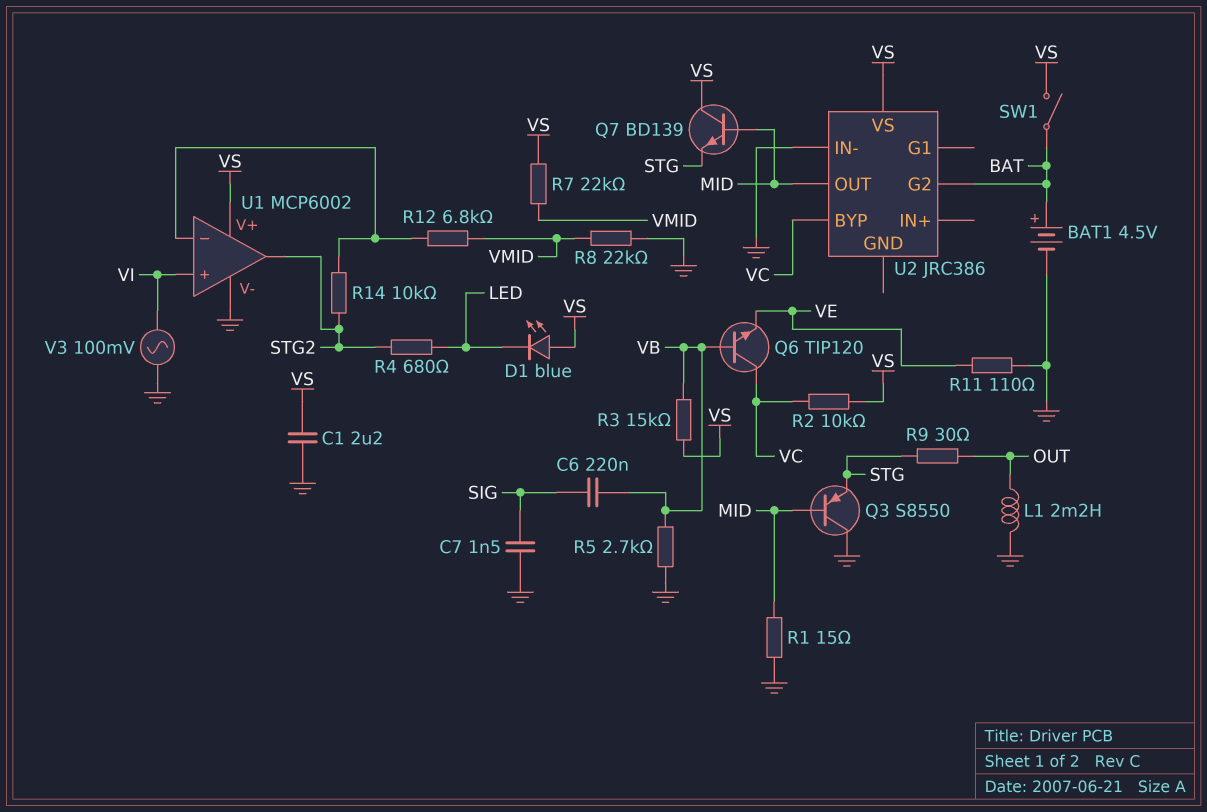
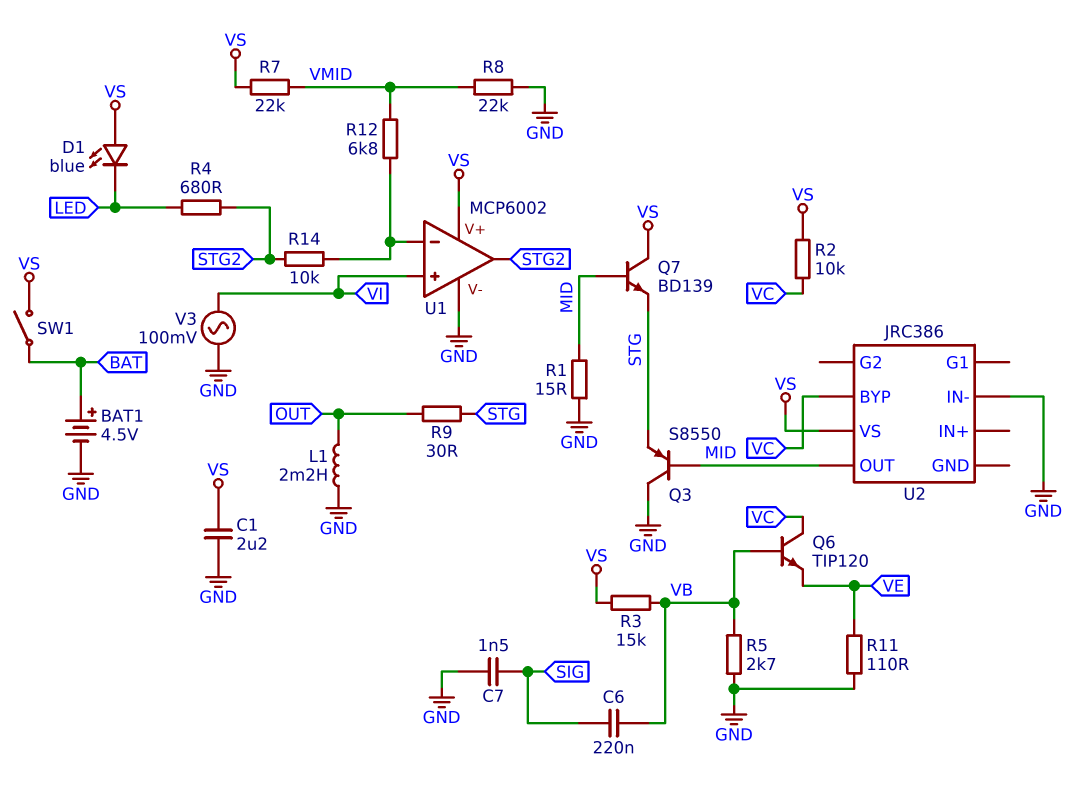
U2 pin G2: BAT -> none

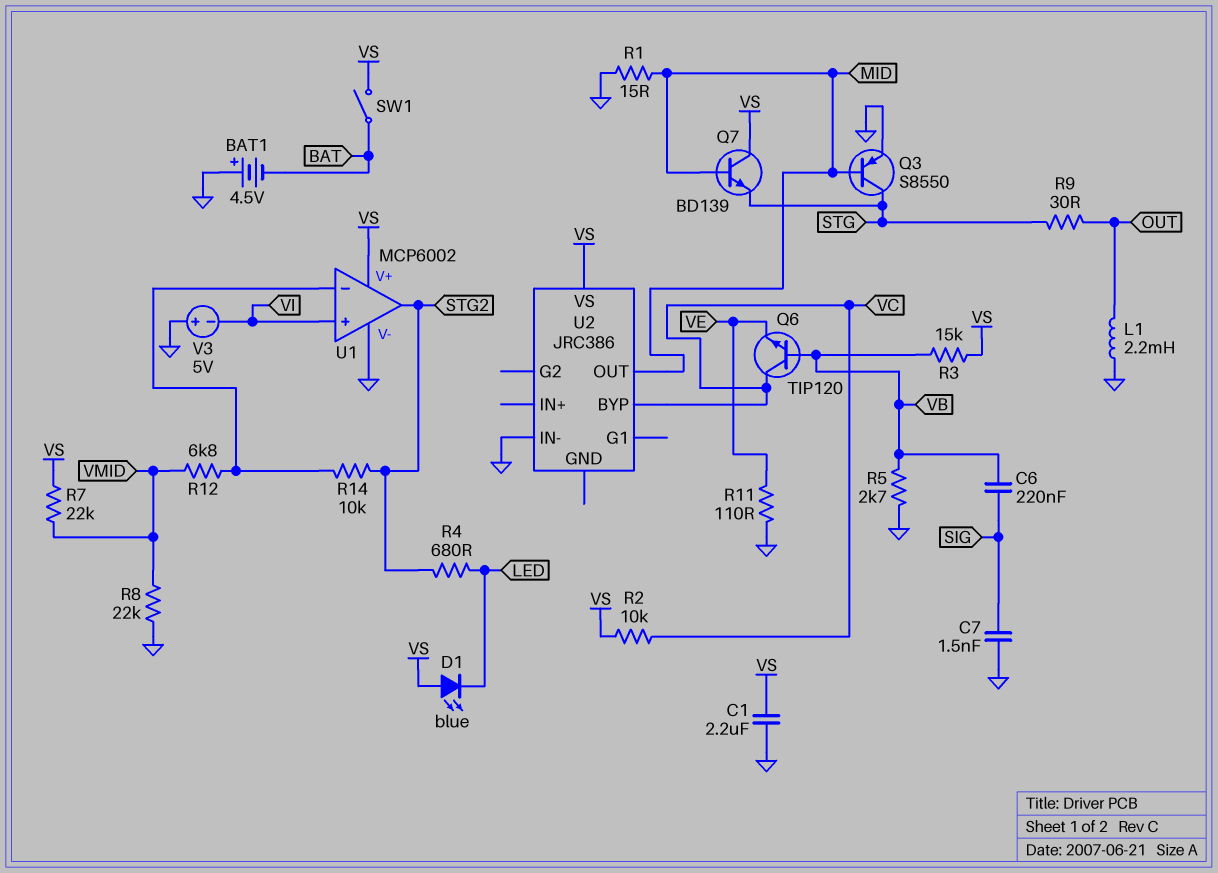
BAT1: 4.5V (plus BAT, minus GND) -> 4.5V (plus GND, minus BAT)
Q3: PNP S8550 (B MID, C GND, E STG) -> PNP S8550 (B MID, C STG, E GND)
V3: AC 100mV (GND, VI) -> 5V (plus GND, minus VI)

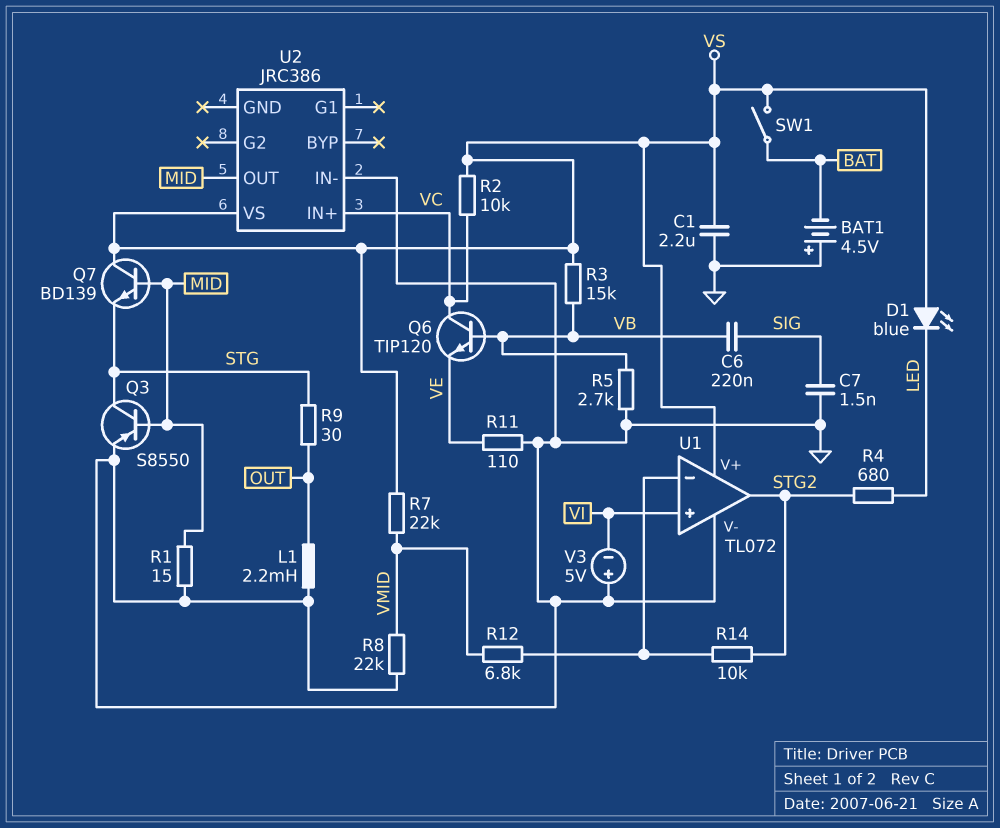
U1: MCP6002 -> TL072
U2 pin BYP: VC -> none
U2 pin IN+: none -> VC

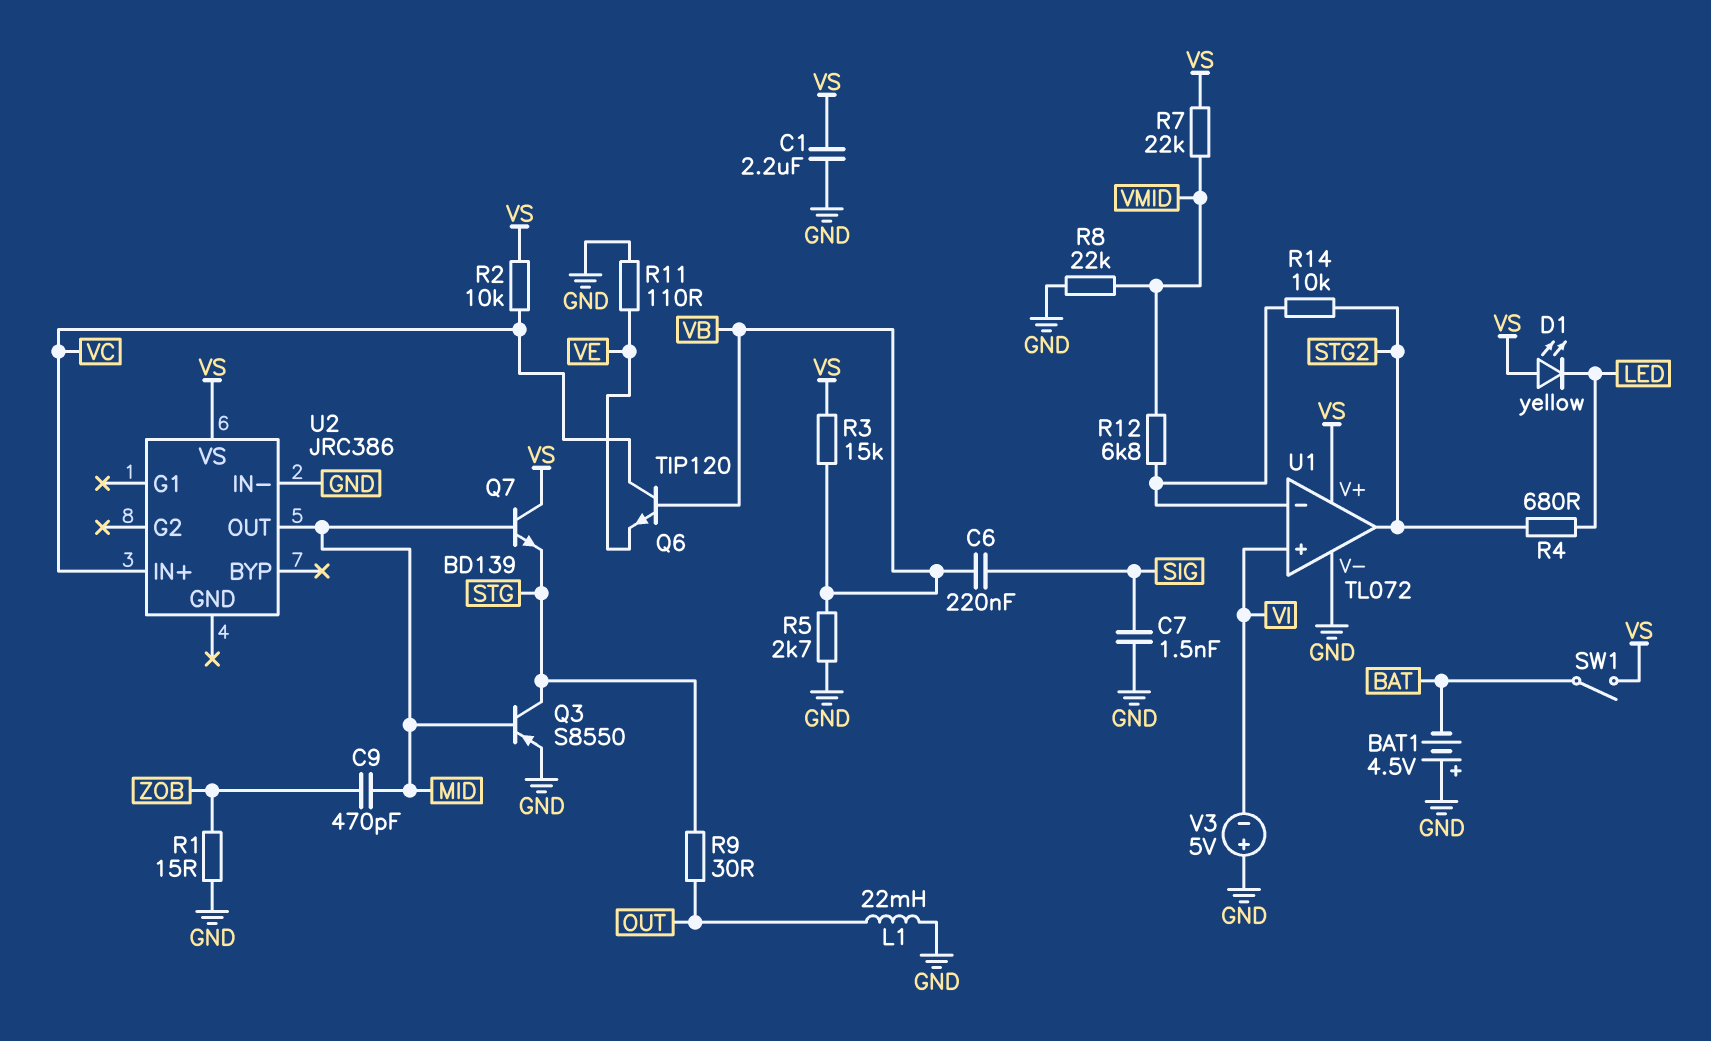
C9: none -> 470pF (MID, ZOB)
D1: LED blue (A VS, K LED) -> LED yellow (A VS, K LED)
L1: 2.2mH (GND, OUT) -> 22mH (GND, OUT)
R1: 15 (GND, MID) -> 15 (GND, ZOB)

